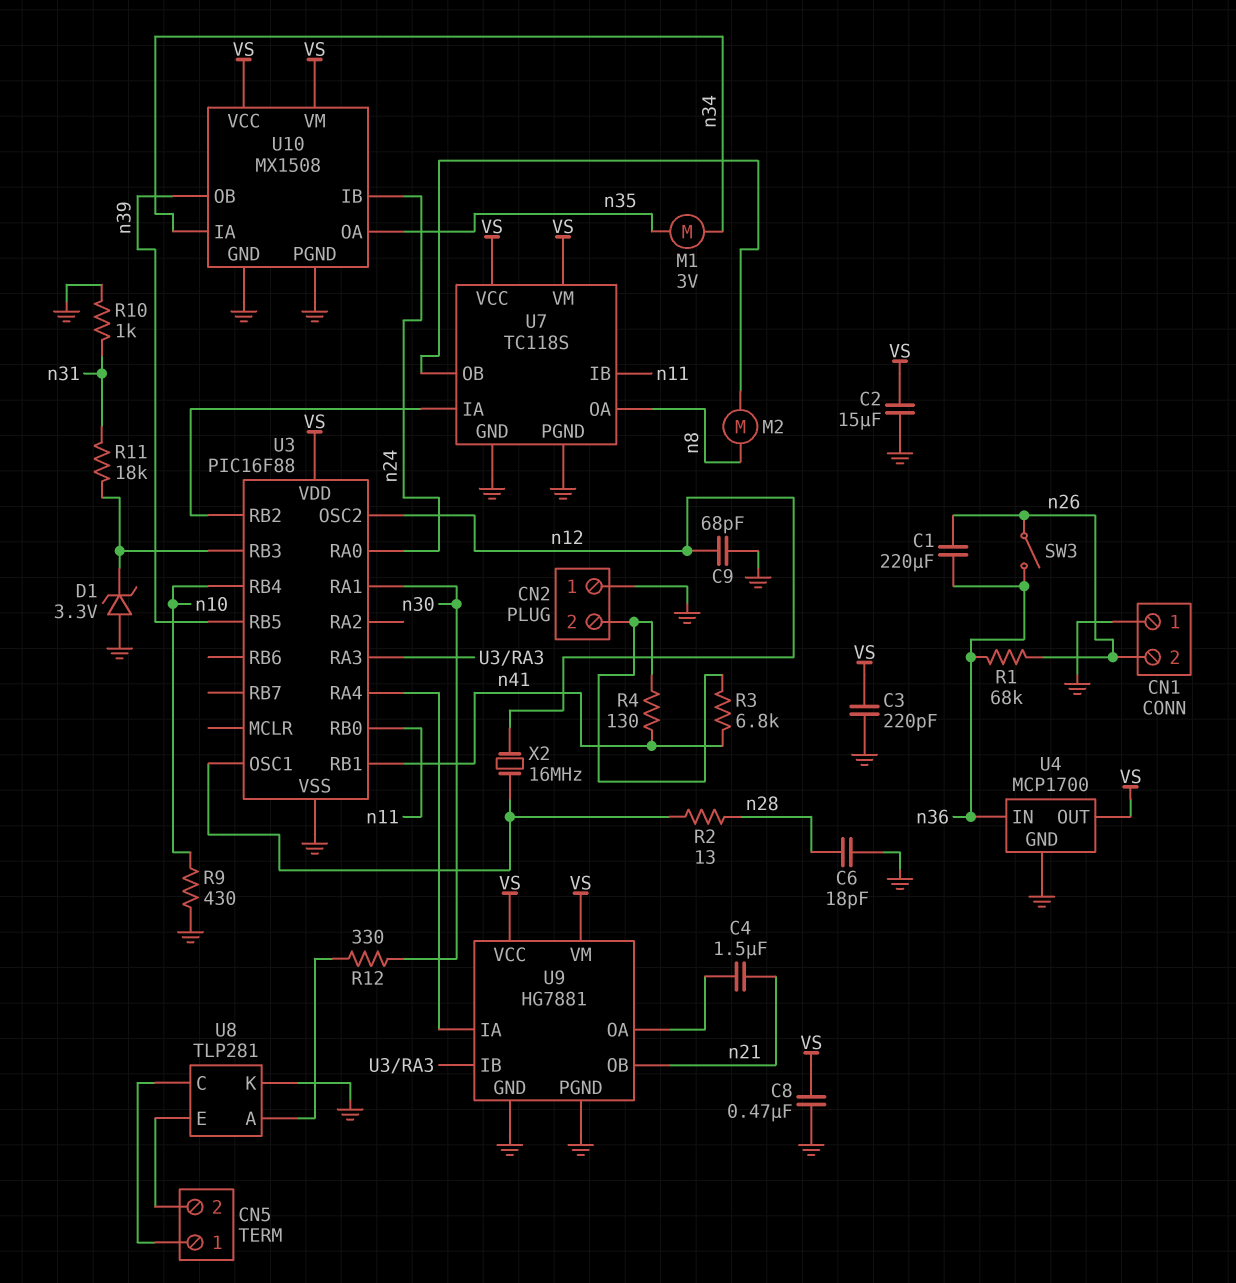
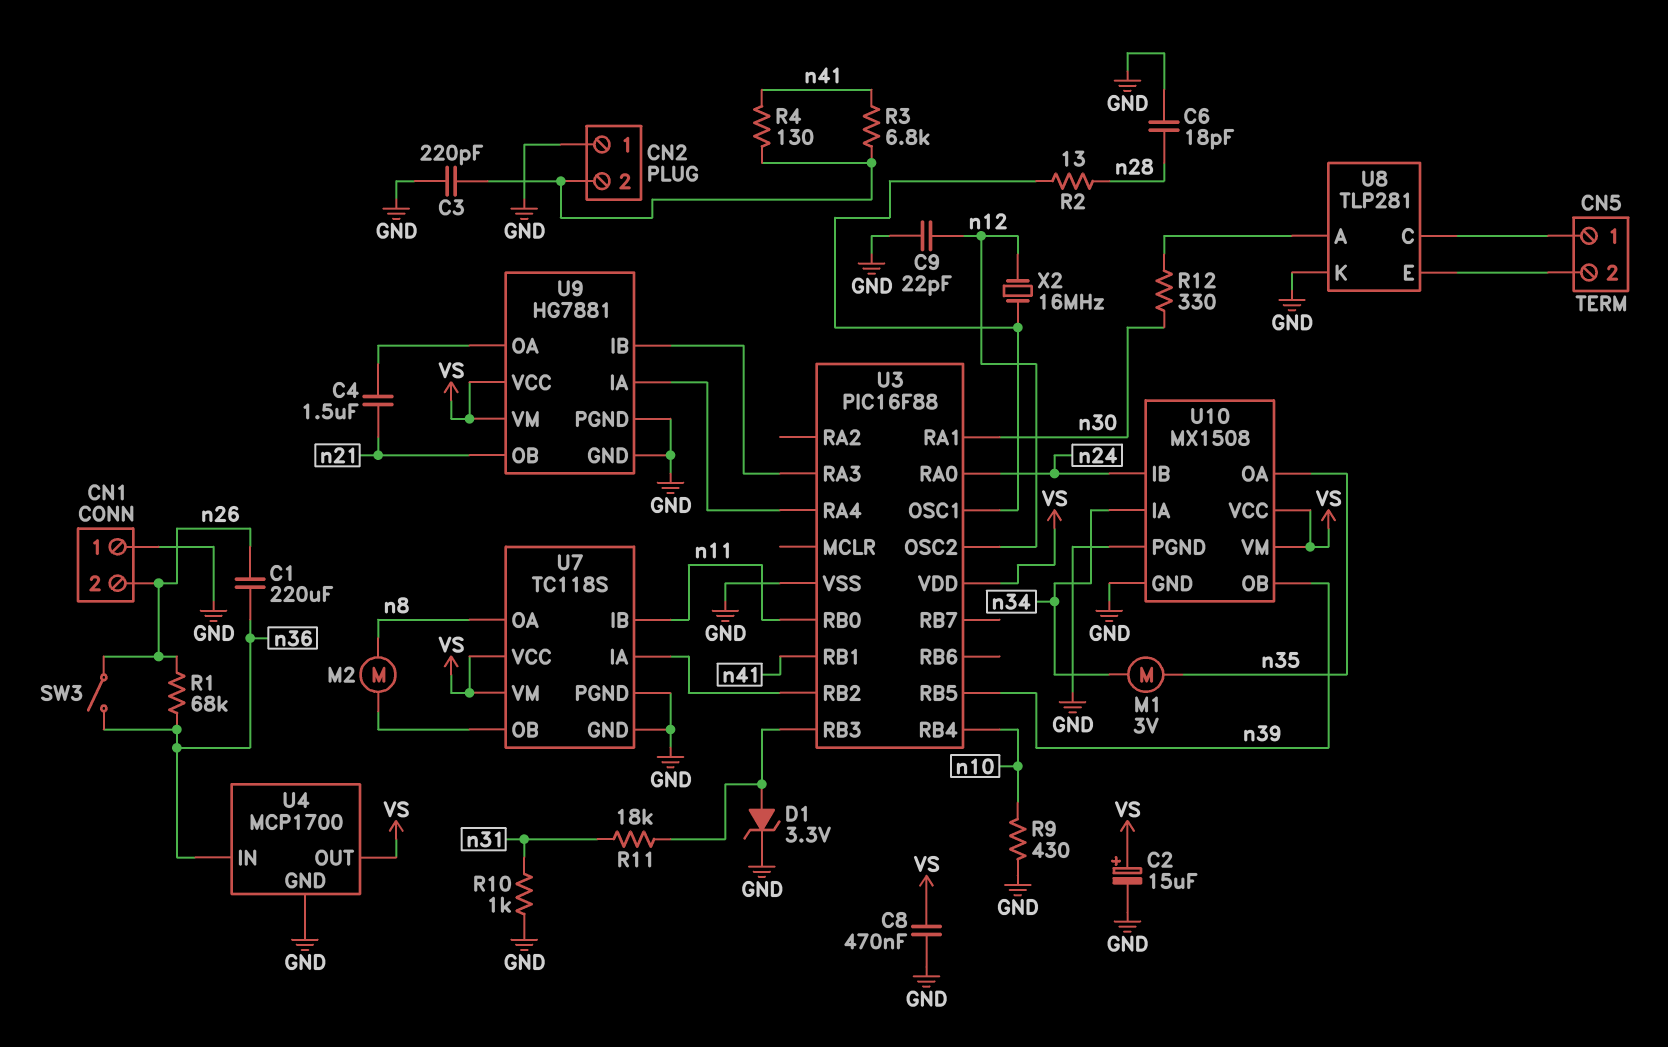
C2: 15uF (GND, VS) -> 15uF (plus VS, minus GND)
C3: 220pF (GND, VS) -> 220pF (CN2/2, GND)
C9: 68pF (GND, n12) -> 22pF (GND, n12)
D1: zener 3.3V (A GND, K U3/RB3) -> zener 3.3V (A U3/RB3, K GND)

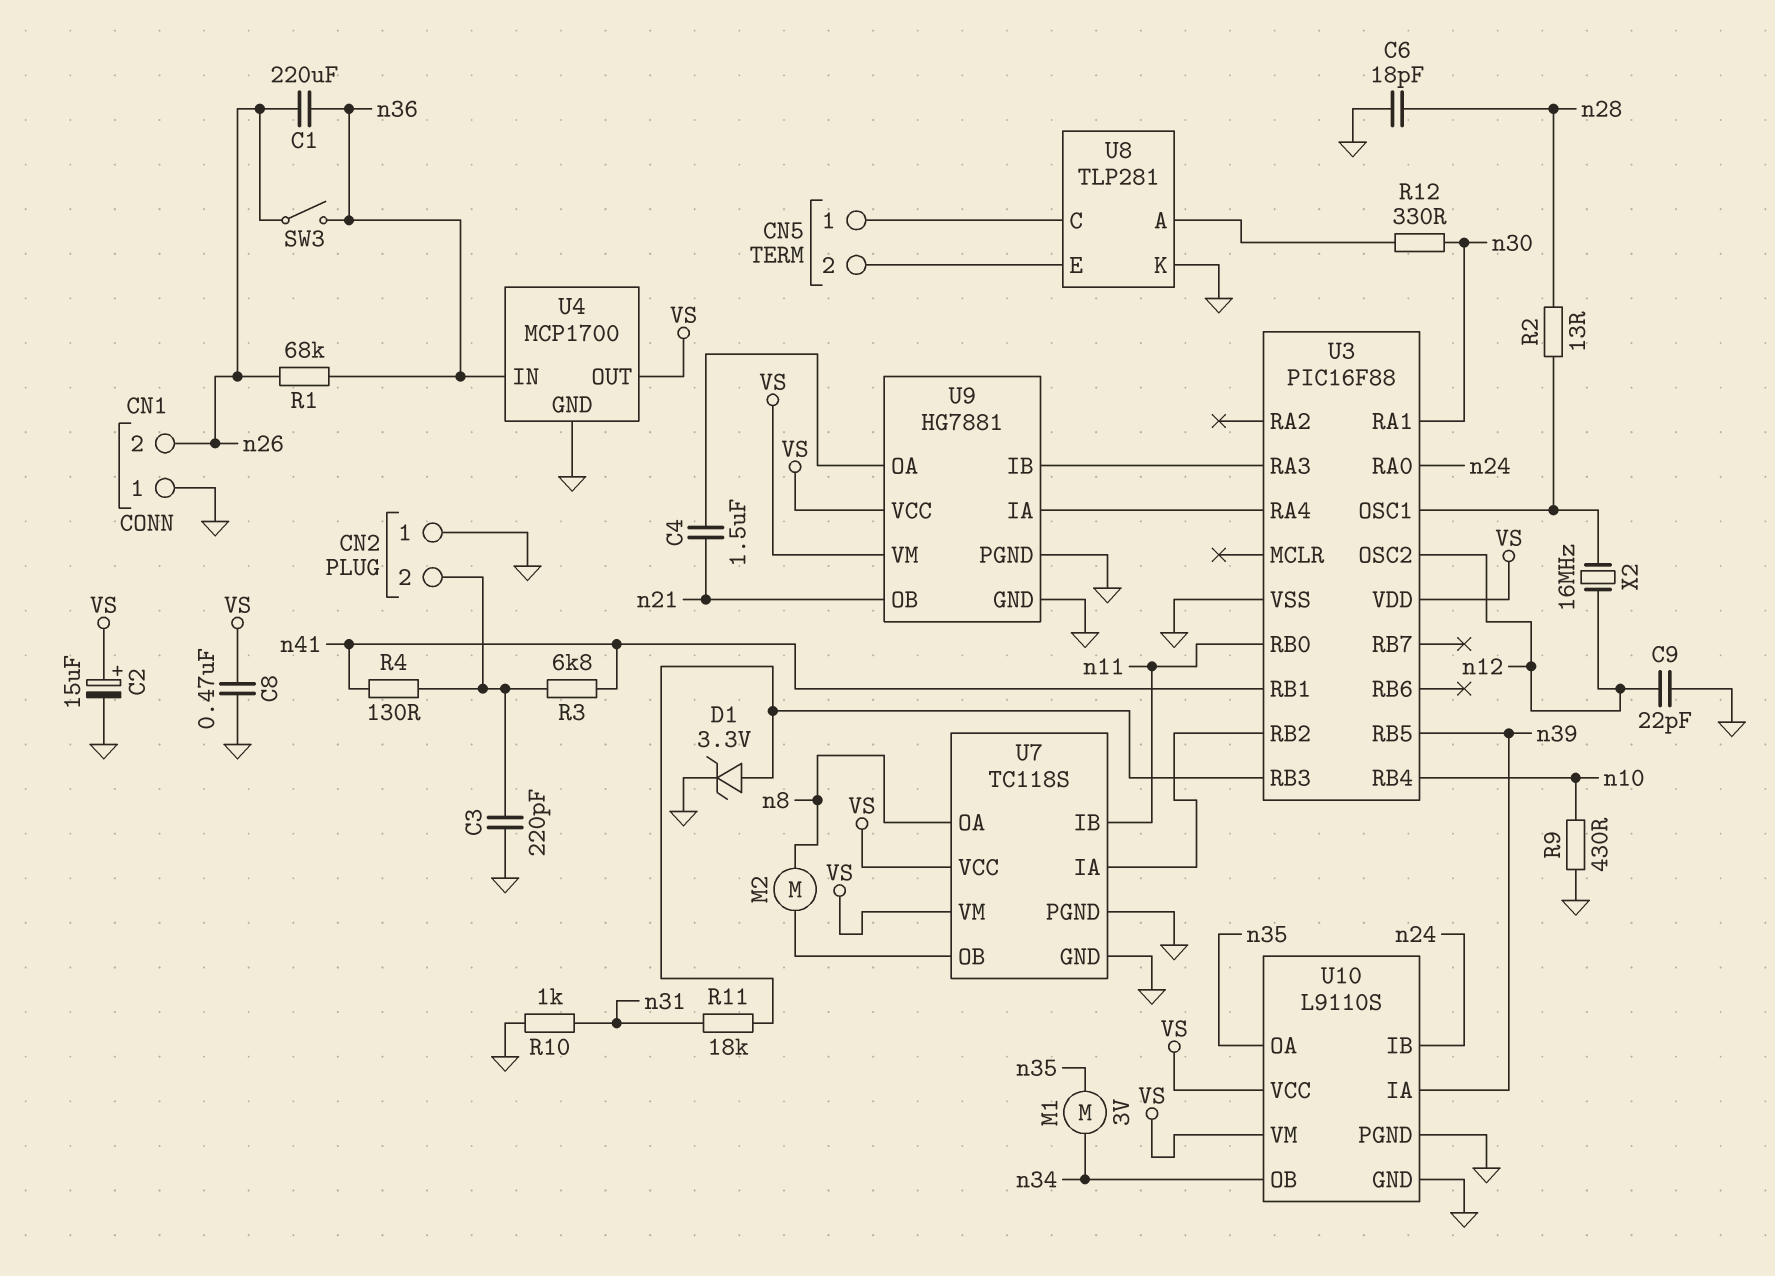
U10: MX1508 -> L9110S
U10 pin IA: n34 -> n39
U10 pin OB: n39 -> n34

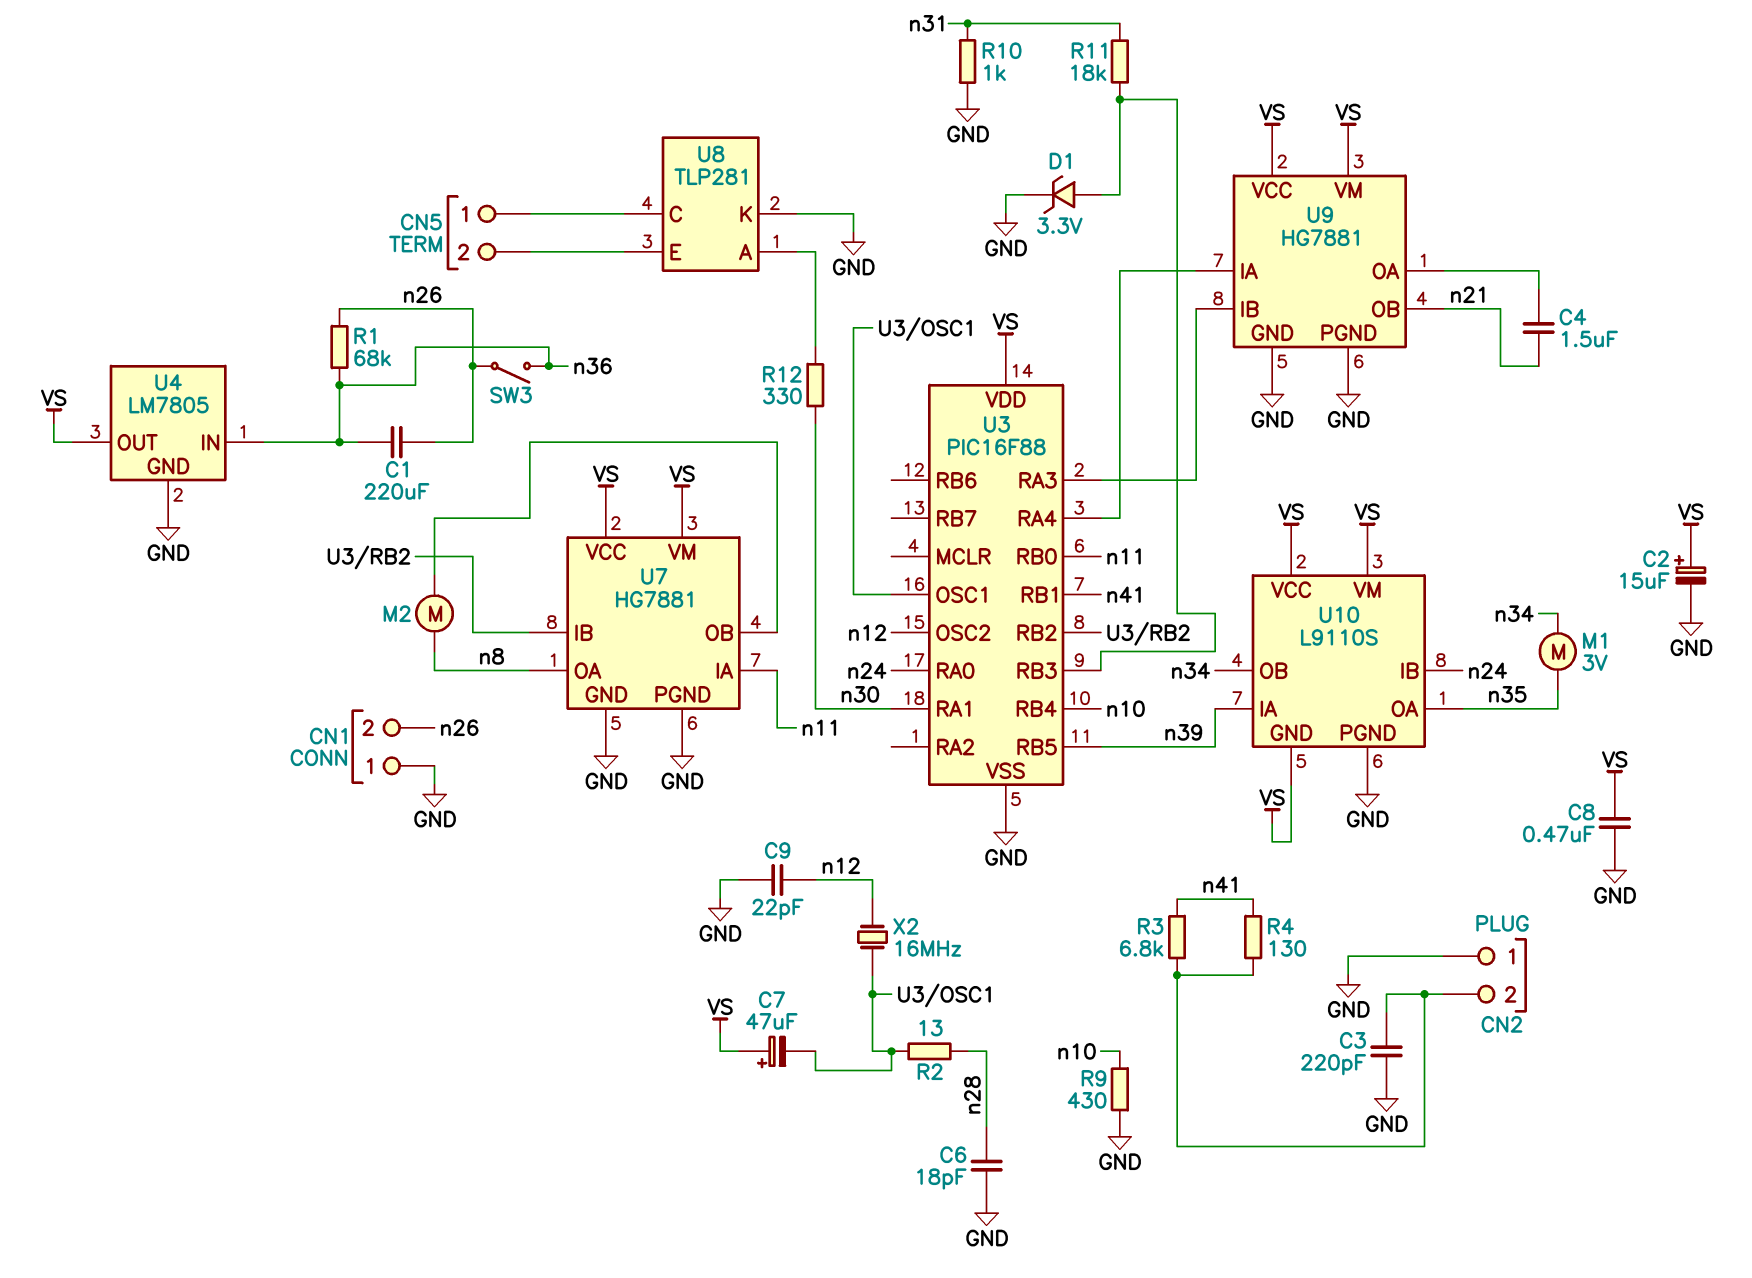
C7: none -> 47uF (plus VS, minus U3/OSC1)
U4: MCP1700 -> LM7805
U7: TC118S -> HG7881
U7 pin IA: U3/RB2 -> n11
U7 pin IB: n11 -> U3/RB2
U10 pin GND: GND -> VS

